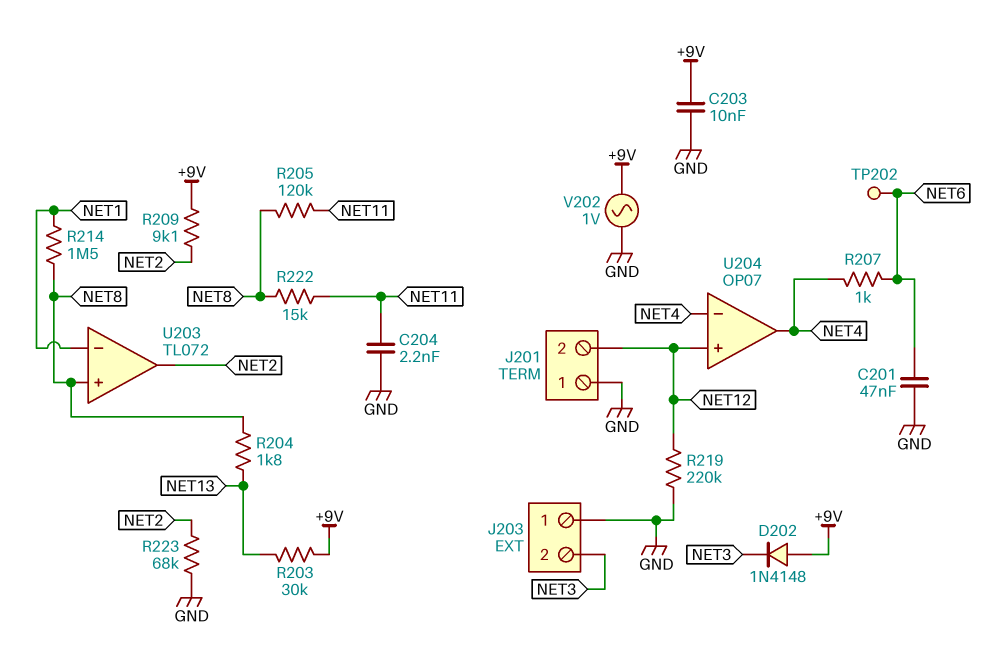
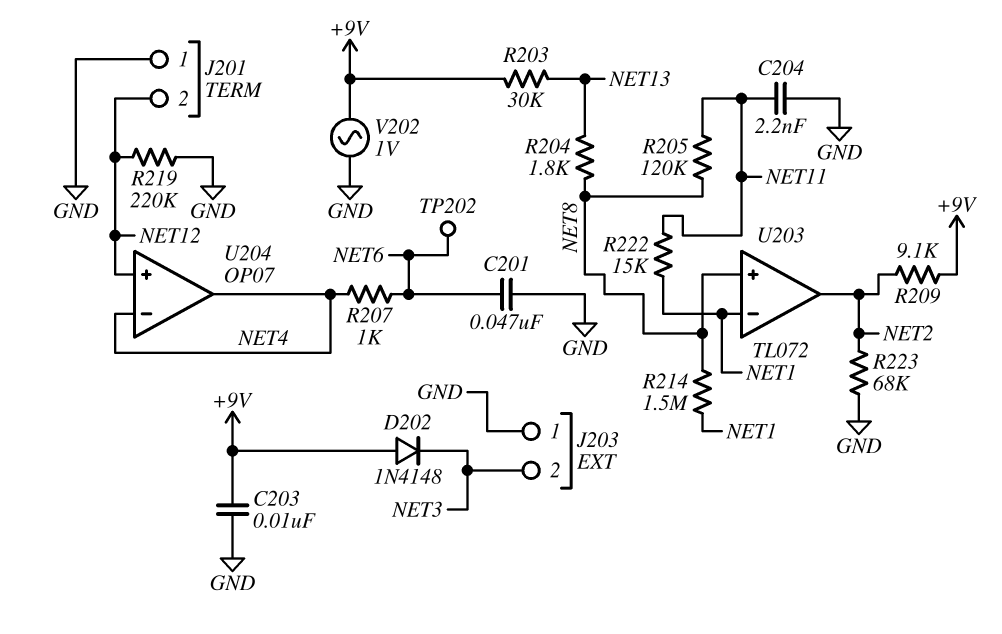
R222: 15k (NET8, NET11) -> 15k (NET1, NET11)

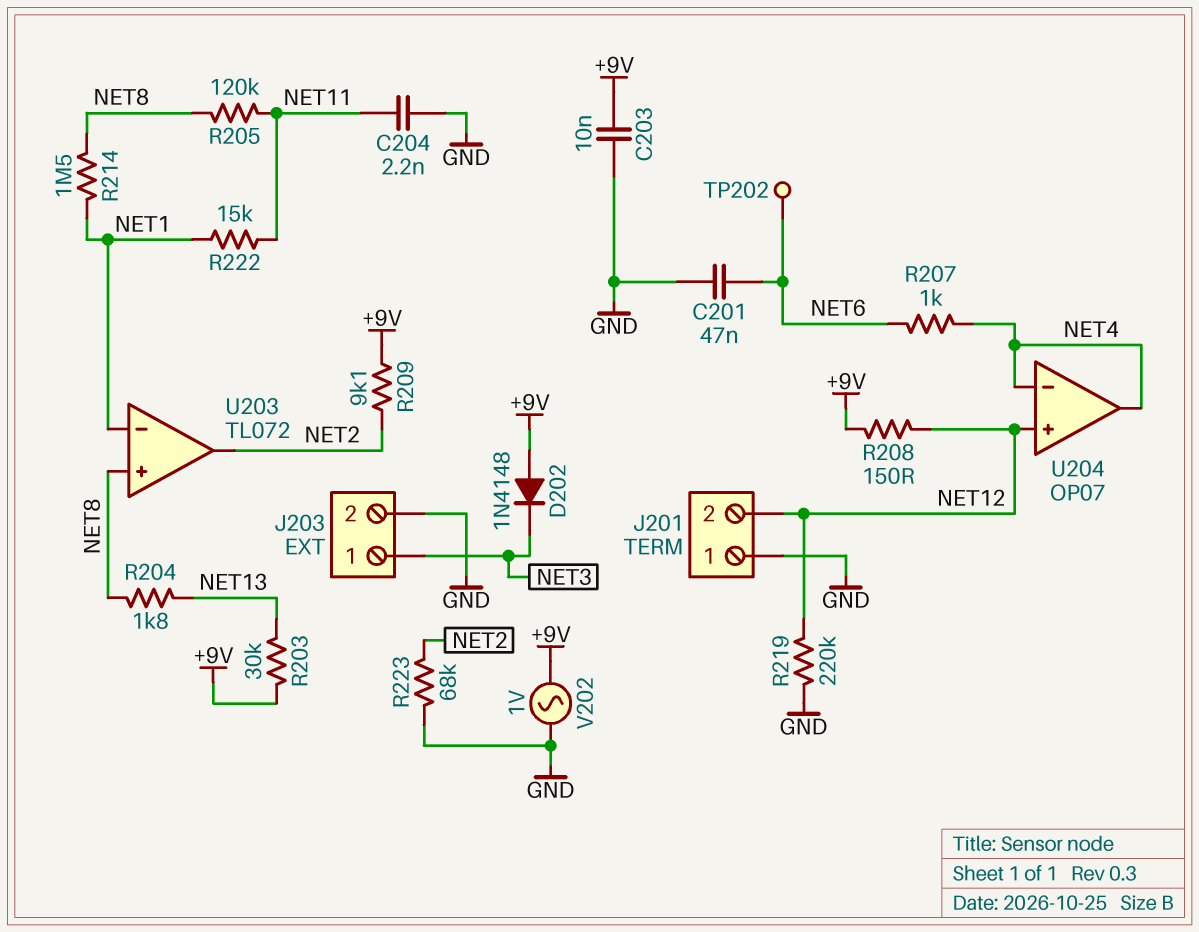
J203 pin 1: GND -> NET3
J203 pin 2: NET3 -> GND
R208: none -> 150 (+9V, NET12)

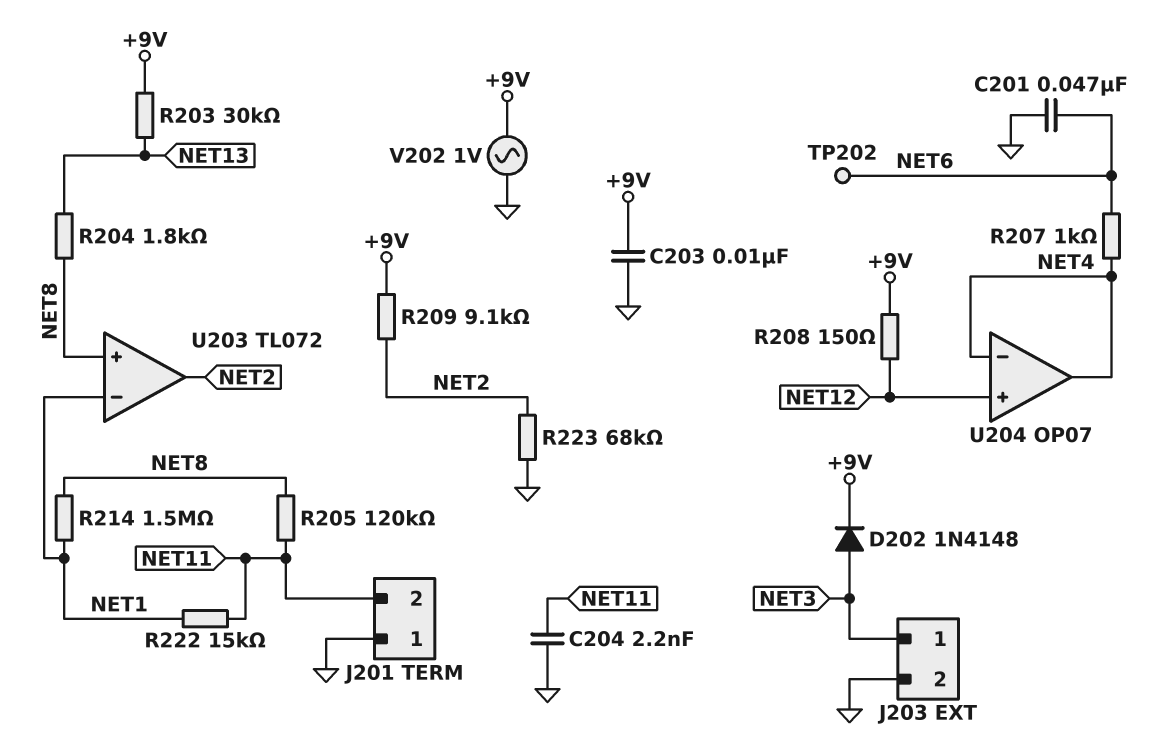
D202: diode 1N4148 (A +9V, K NET3) -> diode 1N4148 (A NET3, K +9V)
J201 pin 2: NET12 -> NET11
R219: 220k (GND, NET12) -> none

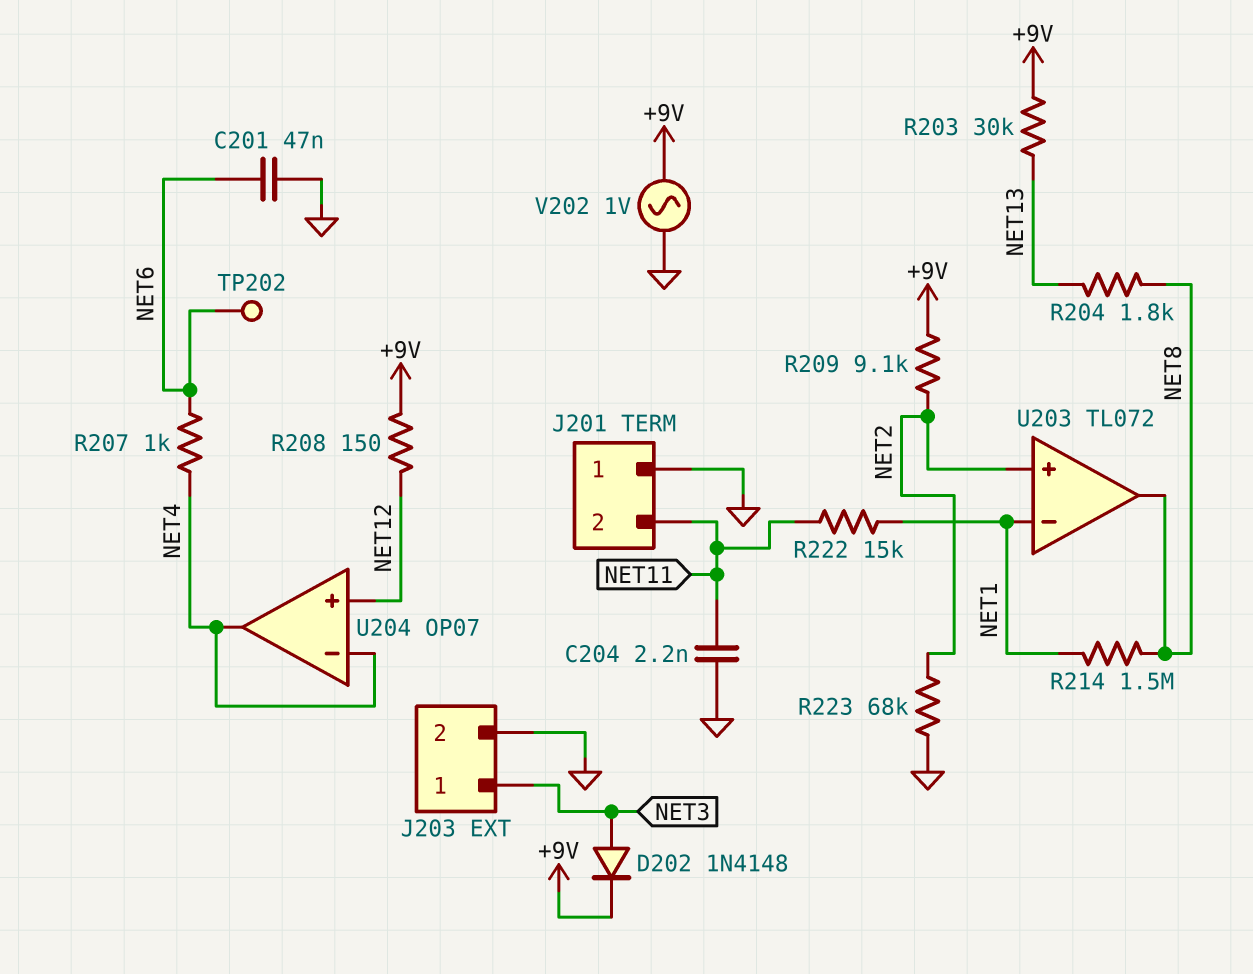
C203: 10nF (+9V, GND) -> none
R205: 120k (NET8, NET11) -> none
U203 pin in+: NET8 -> NET2
U203 pin out: NET2 -> NET8

